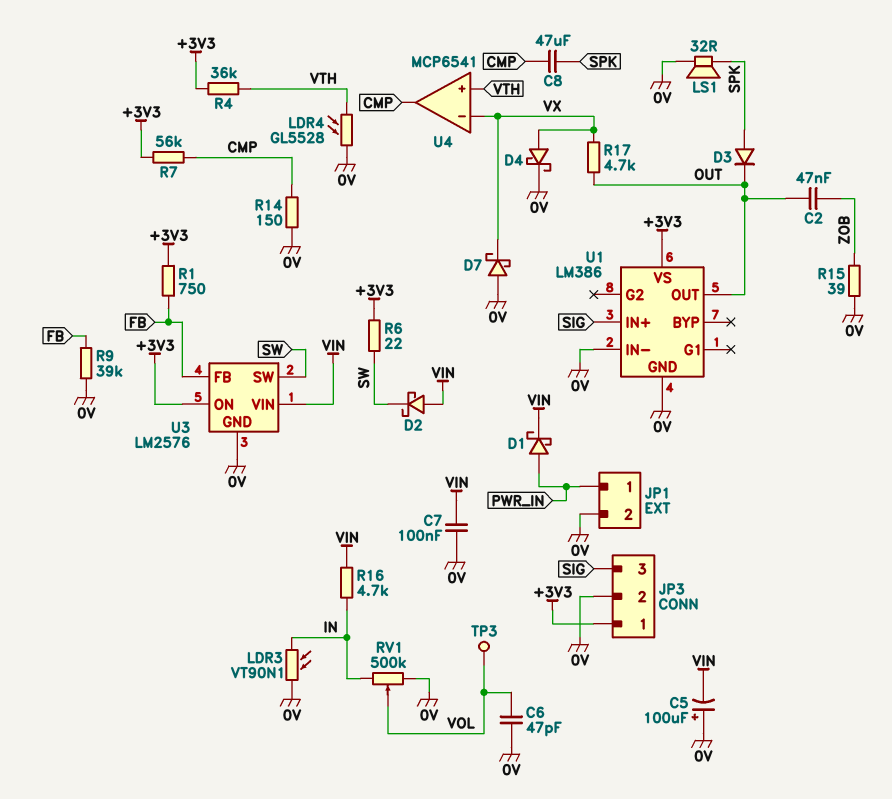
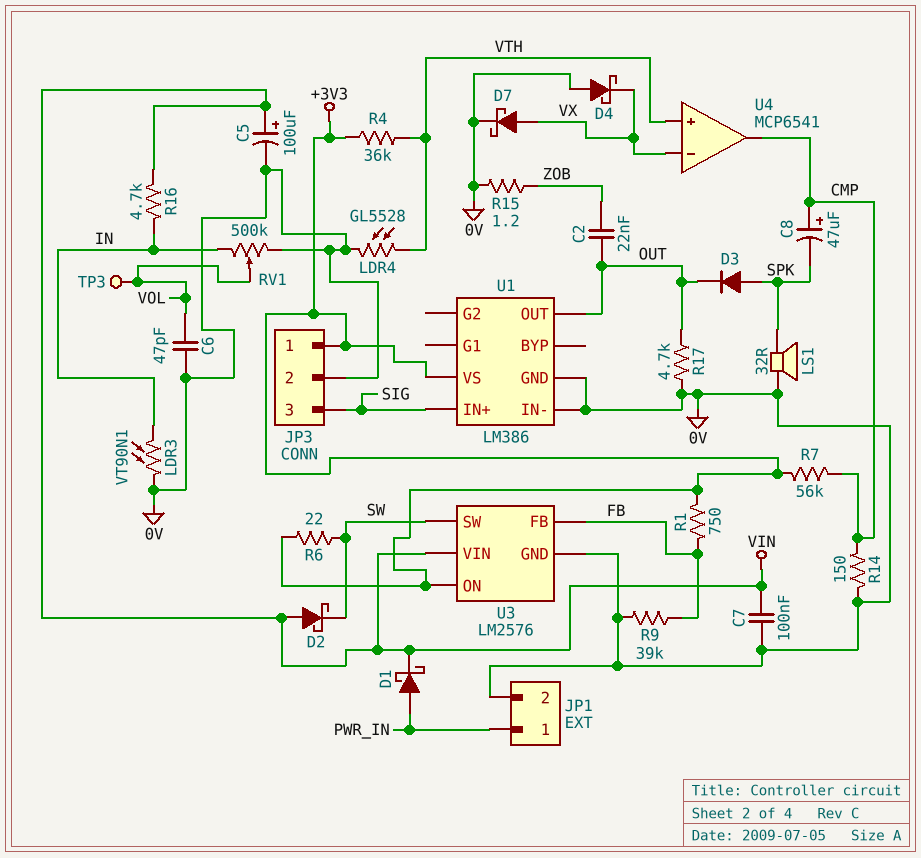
C2: 47nF (OUT, ZOB) -> 22nF (OUT, ZOB)
C5: 100uF (plus 0V, minus VIN) -> 100uF (plus VIN, minus 0V)
C8: 47uF (CMP, SPK) -> 47uF (plus CMP, minus SPK)
D4: schottky (A VX, K 0V) -> schottky (A 0V, K VX)
D7: schottky (A 0V, K VX) -> schottky (A VX, K 0V)
R15: 39 (0V, ZOB) -> 1.2 (0V, ZOB)
R17: 4.7k (OUT, VX) -> 4.7k (0V, OUT)

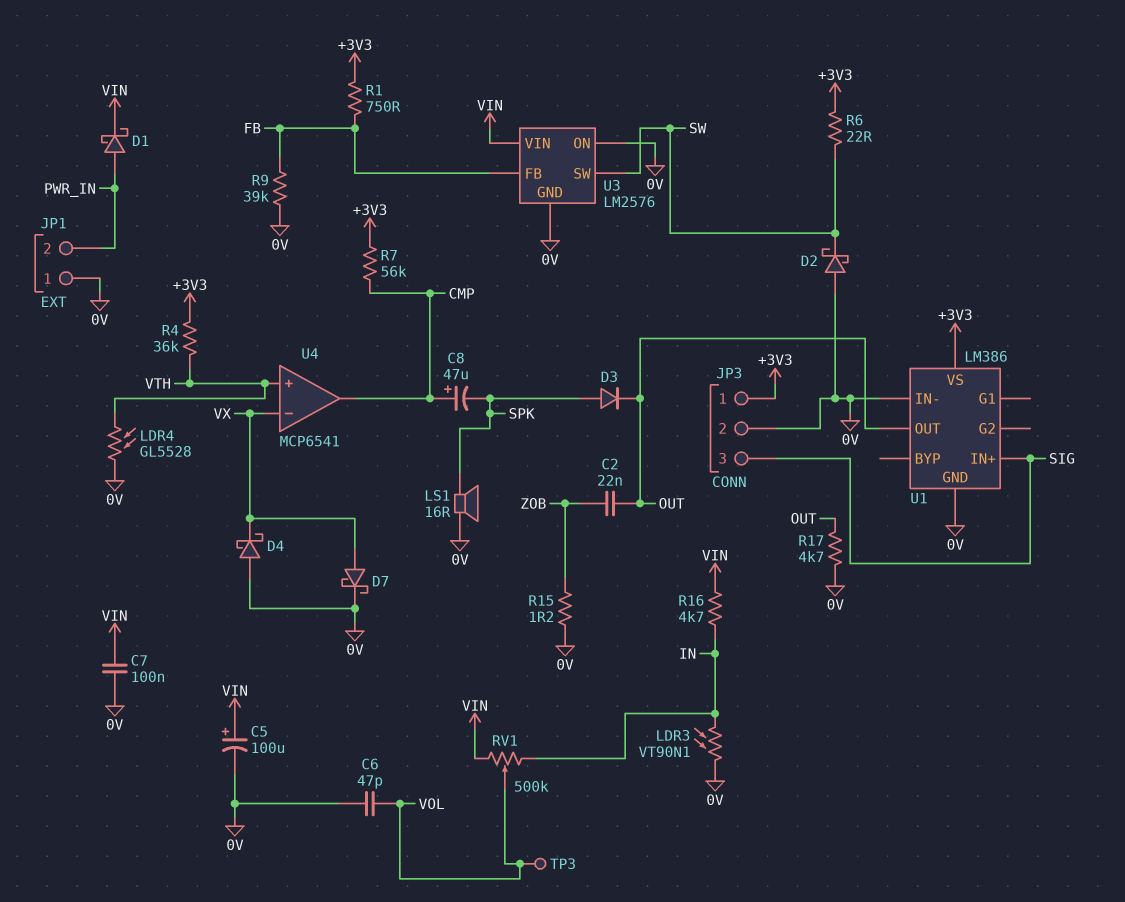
D2: schottky (A VIN, K SW) -> schottky (A 0V, K SW)
JP1 pin 1: PWR_IN -> 0V
JP1 pin 2: 0V -> PWR_IN
LS1: speaker 32R (0V, SPK) -> speaker 16R (0V, SPK)
R14: 150 (0V, CMP) -> none
RV1: 500k (0V, IN, wiper VOL) -> 500k (IN, VIN, wiper VOL)
U3 pin ON: +3V3 -> 0V

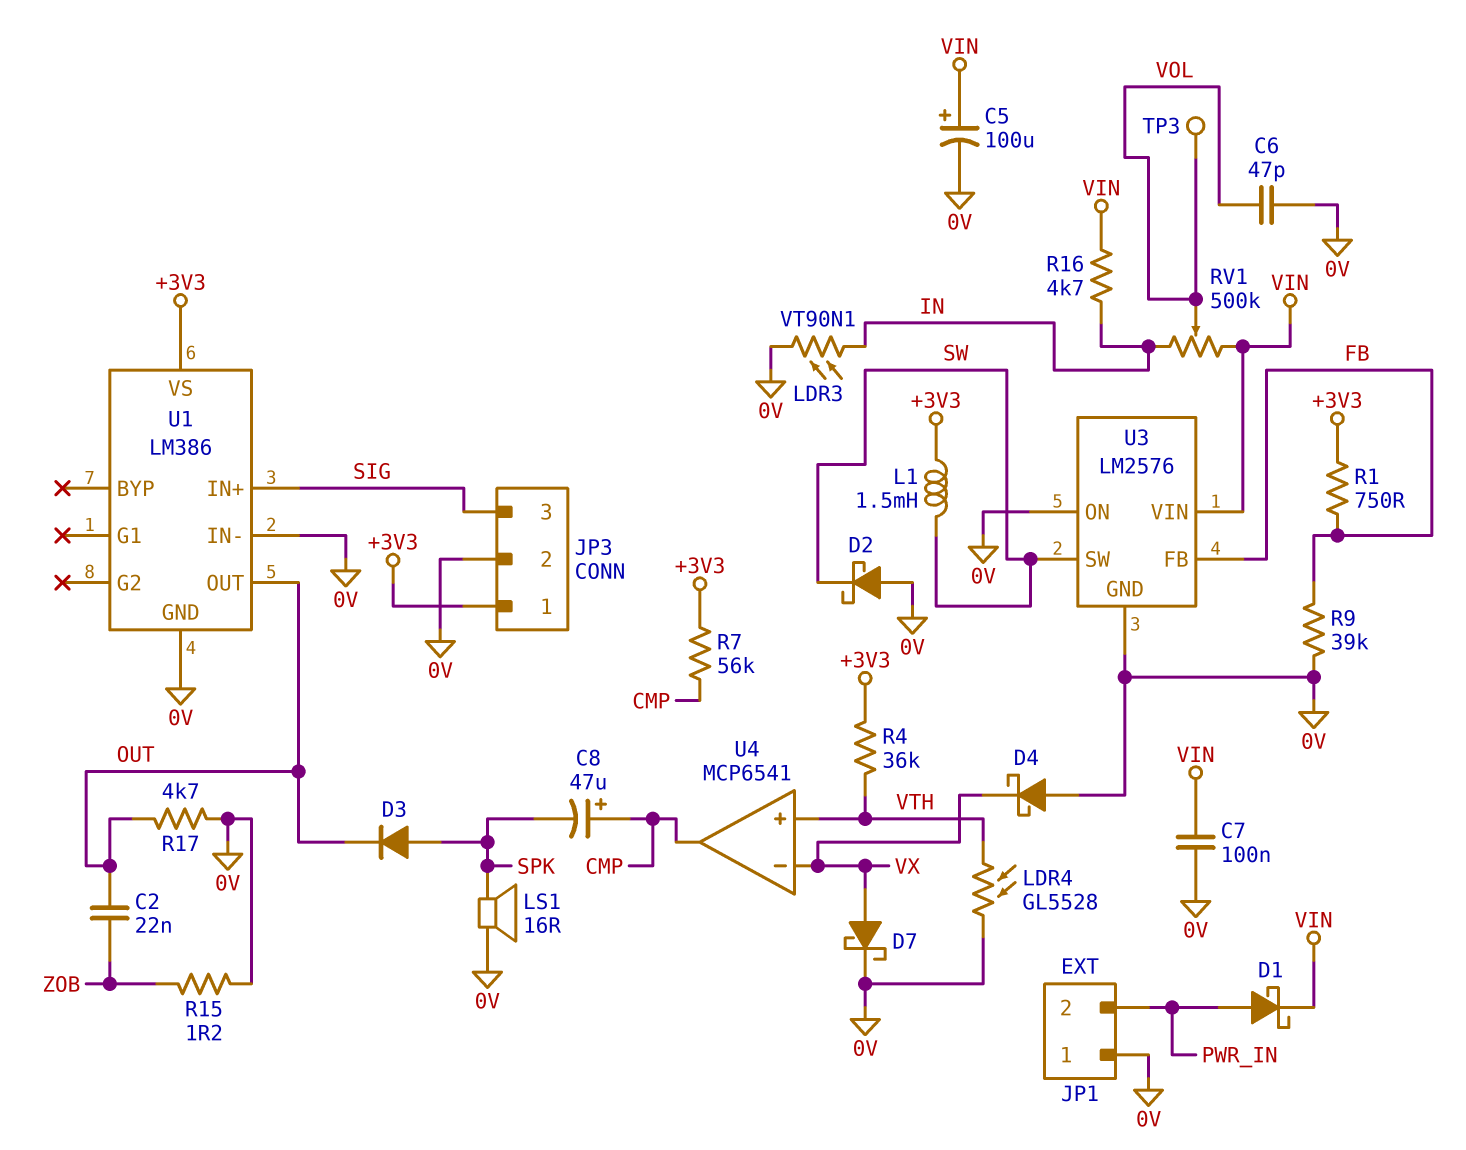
L1: none -> 1.5mH (+3V3, SW)
R6: 22 (+3V3, SW) -> none

